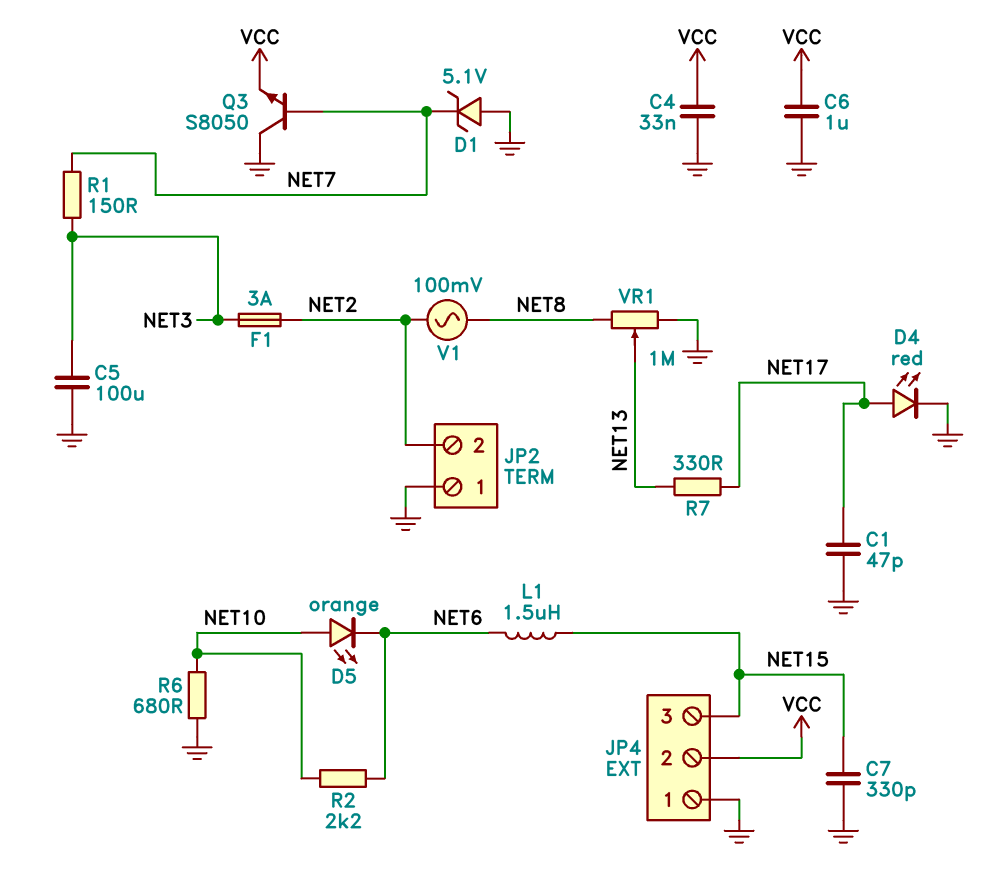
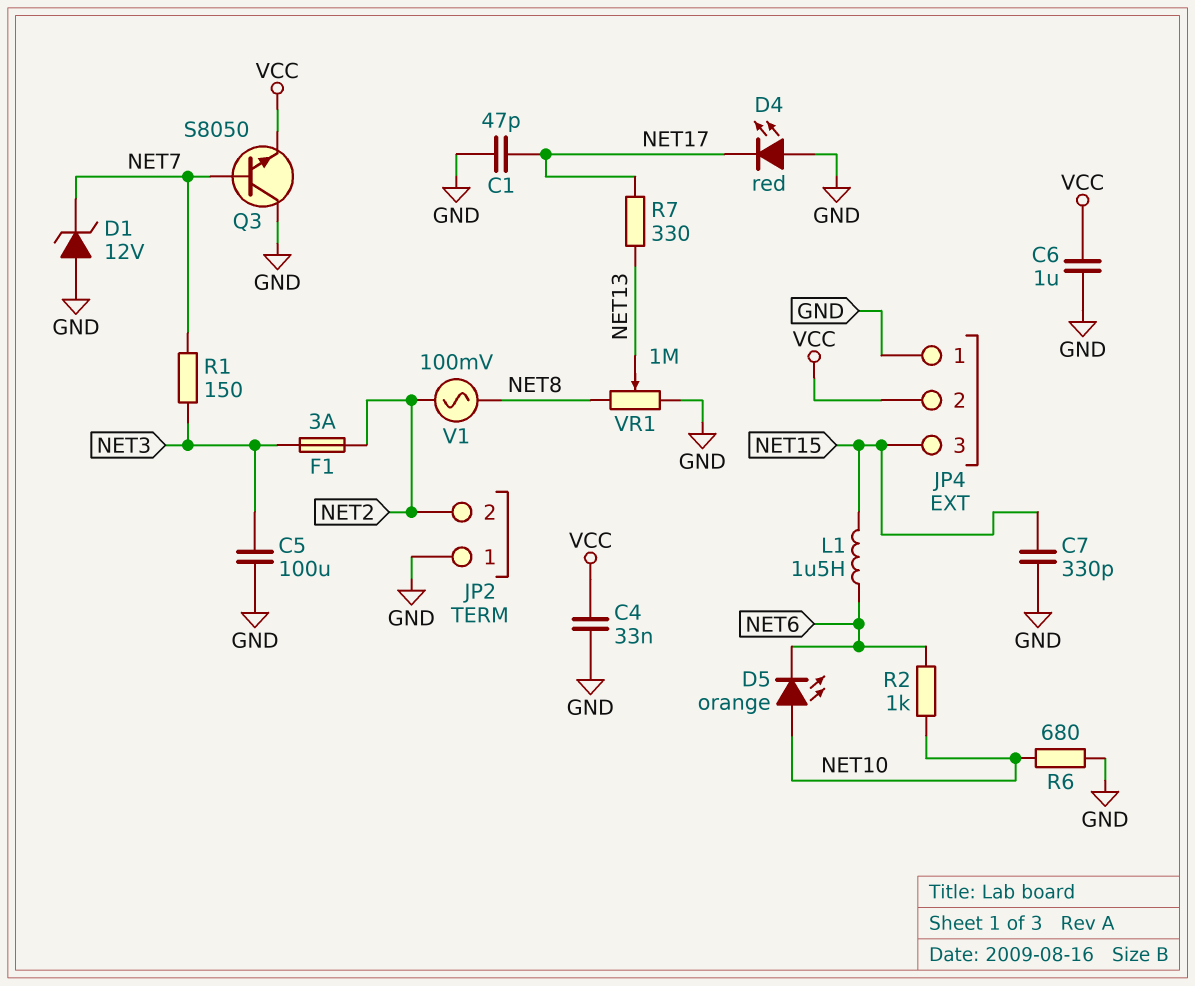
D1: zener 5.1V (A GND, K NET7) -> zener 12V (A GND, K NET7)
D4: LED red (A NET17, K GND) -> LED red (A GND, K NET17)
R2: 2.2k (NET6, NET10) -> 1k (NET6, NET10)

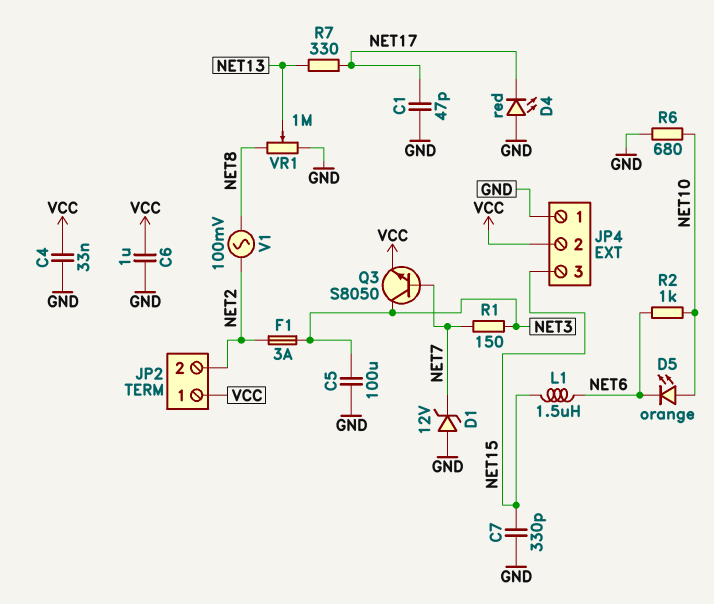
JP2 pin 1: GND -> VCC
Q3: NPN S8050 (B NET7, C GND, E VCC) -> NPN S8050 (B NET7, C NET3, E VCC)

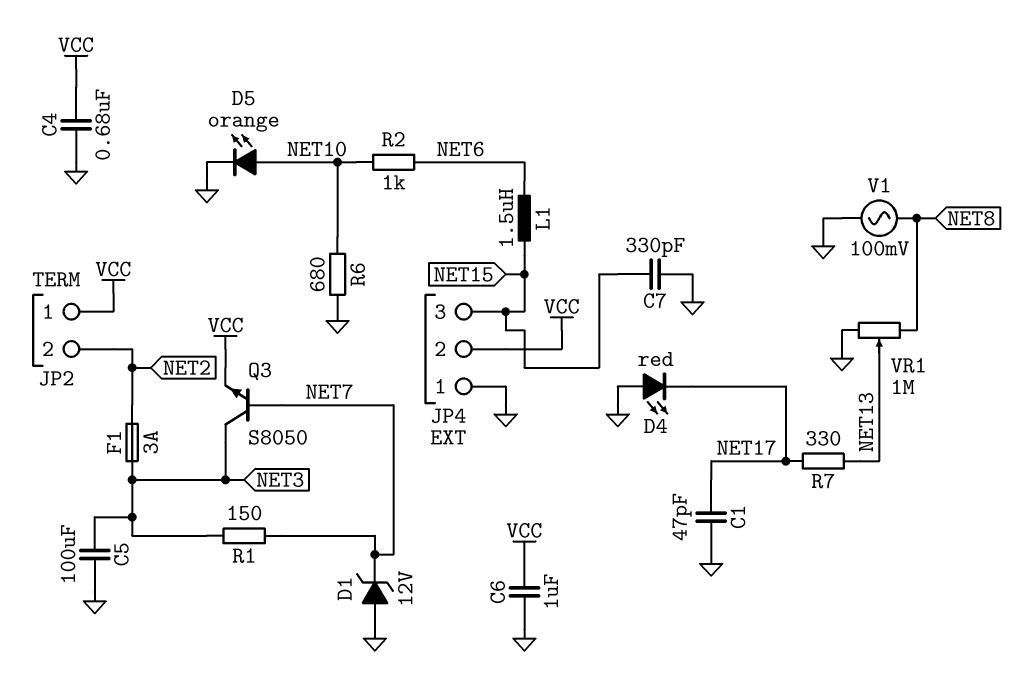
C4: 33nF (GND, VCC) -> 680nF (GND, VCC)
D5: LED orange (A NET10, K NET6) -> LED orange (A NET10, K GND)
V1: AC 100mV (NET2, NET8) -> AC 100mV (GND, NET8)

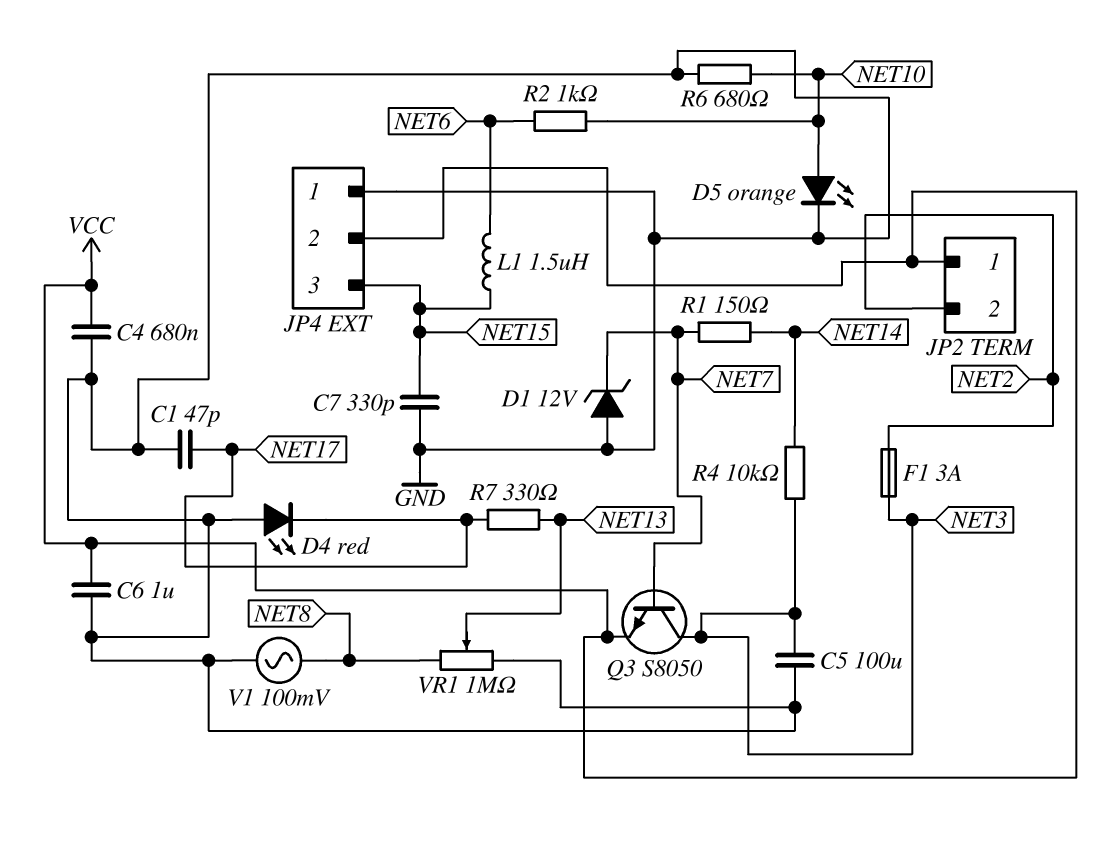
R1: 150 (NET3, NET7) -> 150 (NET7, NET14)
R4: none -> 10k (NET3, NET14)

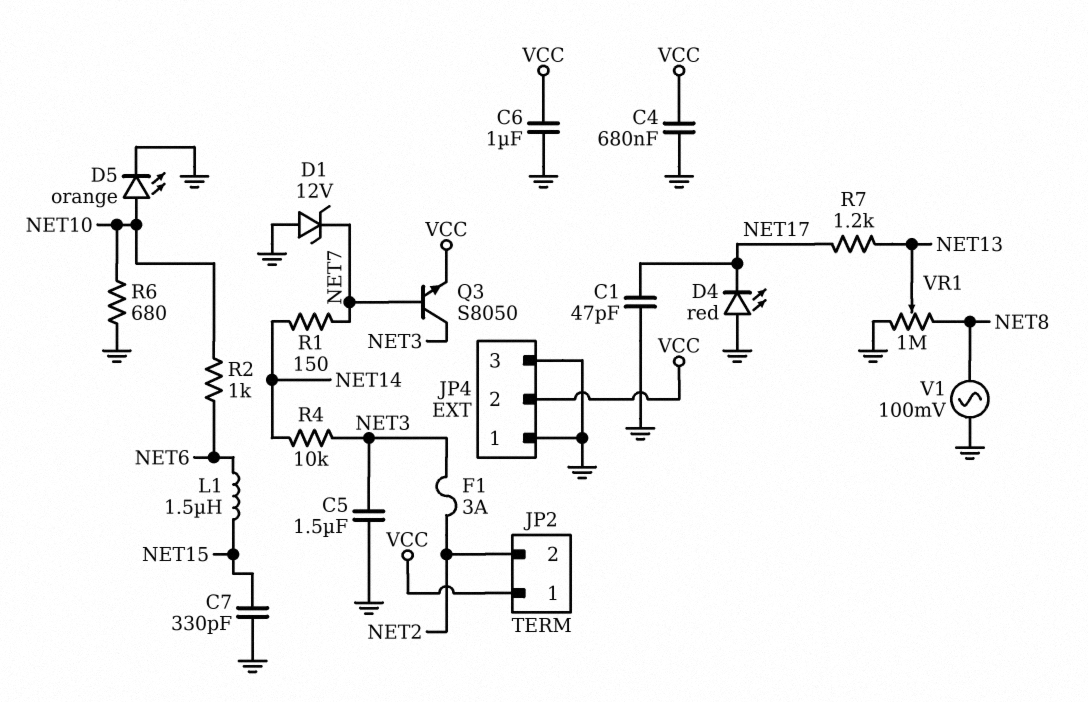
C5: 100uF (GND, NET3) -> 1.5uF (GND, NET3)
JP4 pin 3: NET15 -> GND
R7: 330 (NET13, NET17) -> 1.2k (NET13, NET17)

